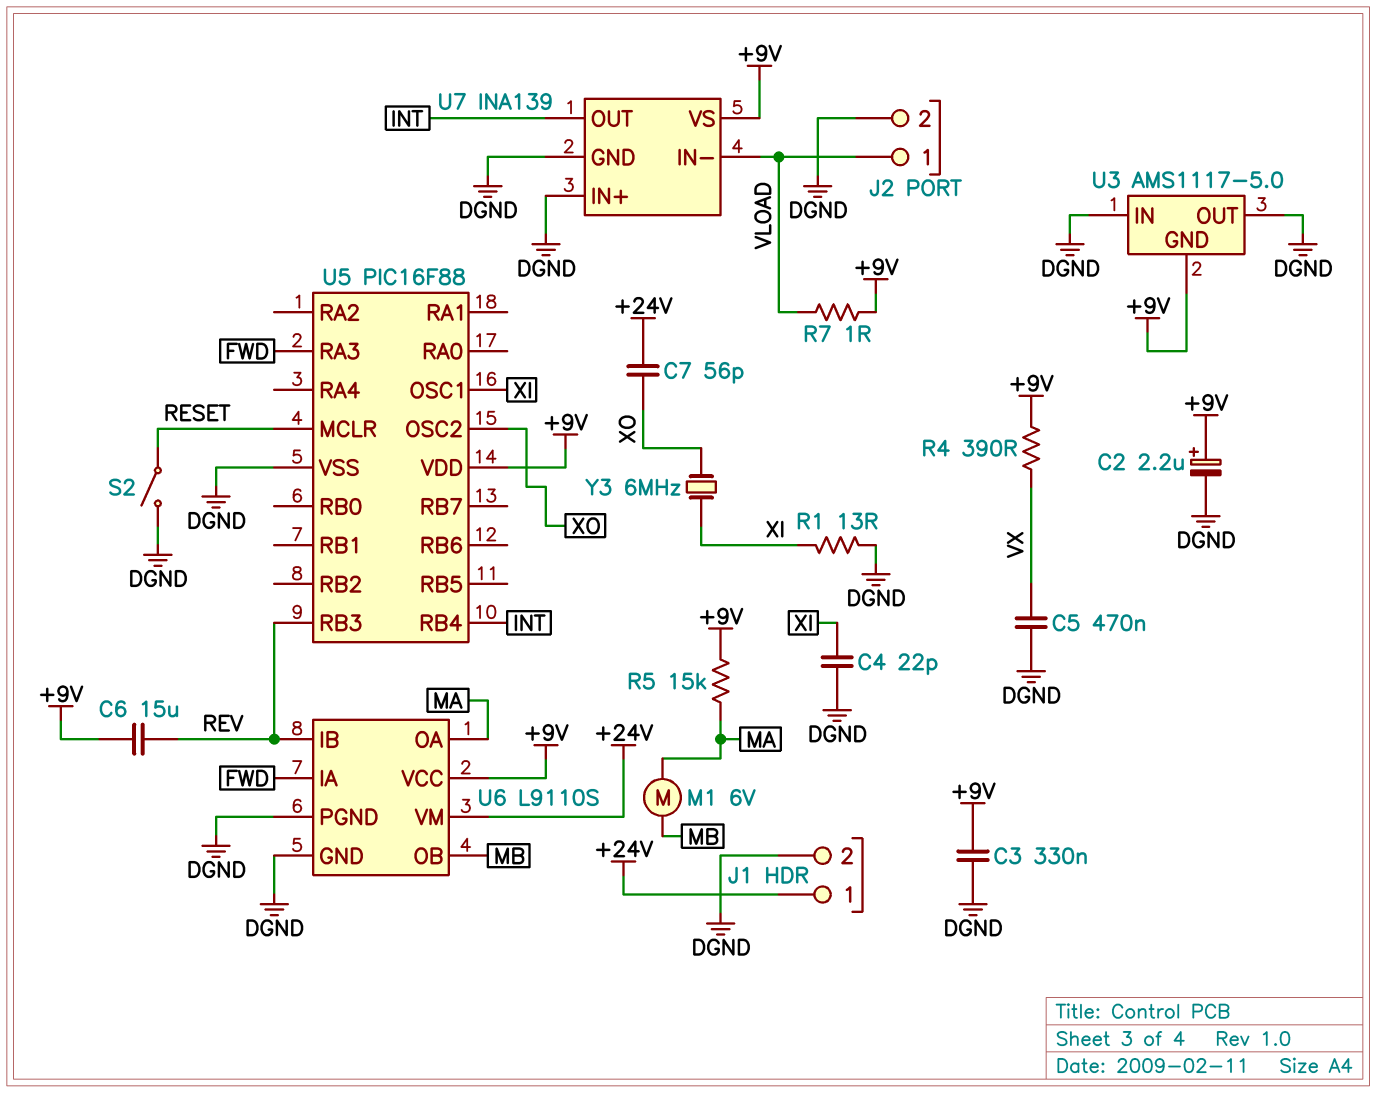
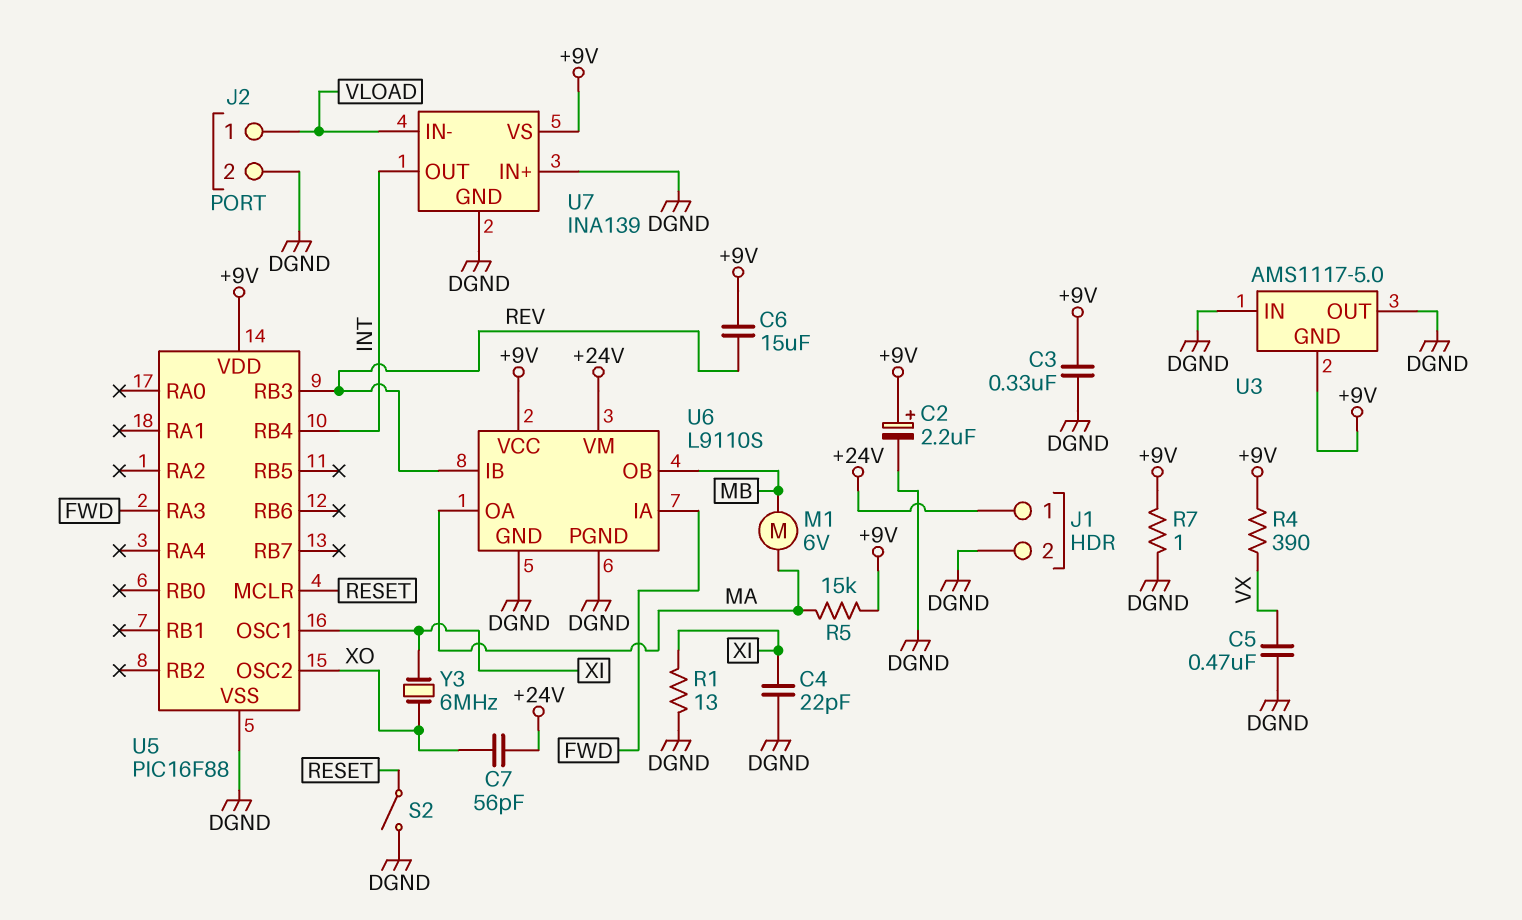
R7: 1 (+9V, VLOAD) -> 1 (+9V, DGND)

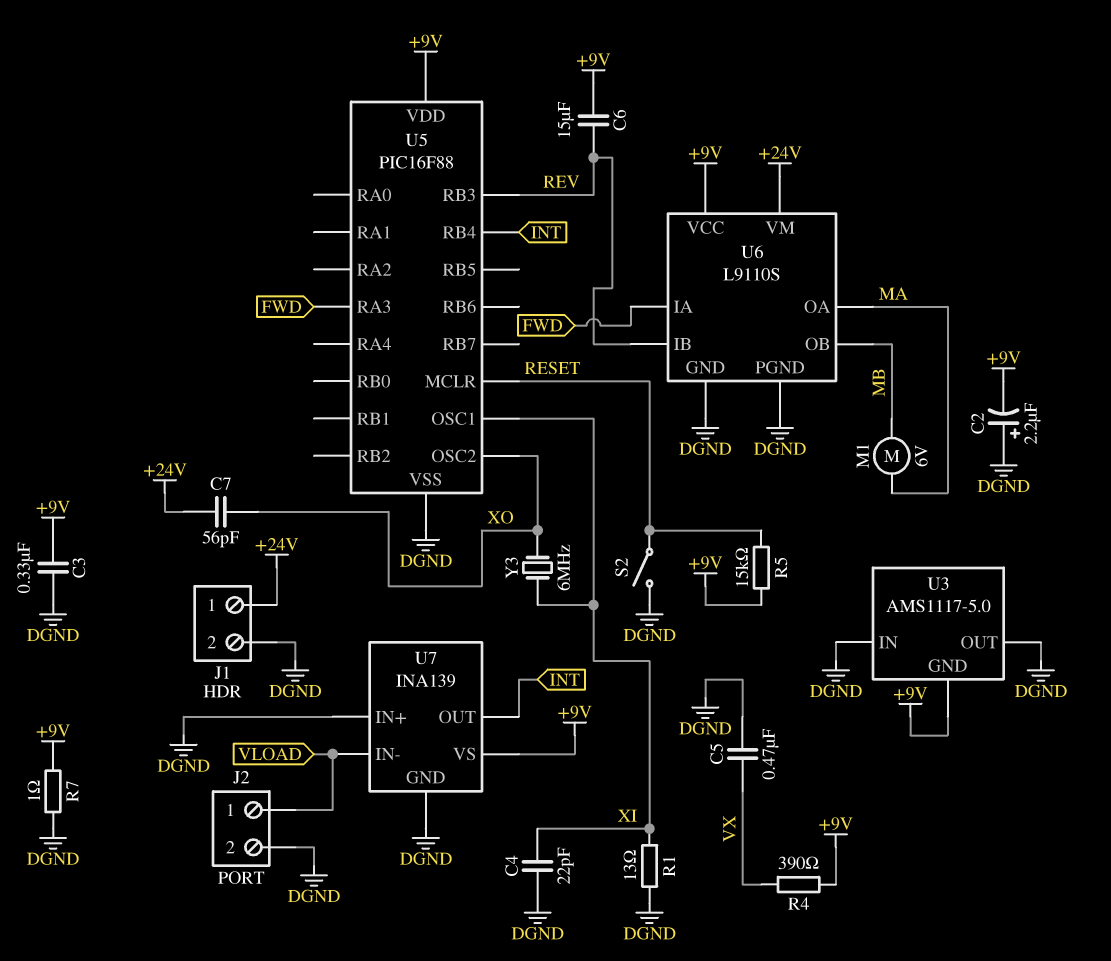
C2: 2.2uF (plus +9V, minus DGND) -> 2.2uF (plus DGND, minus +9V)
R5: 15k (+9V, MA) -> 15k (+9V, RESET)

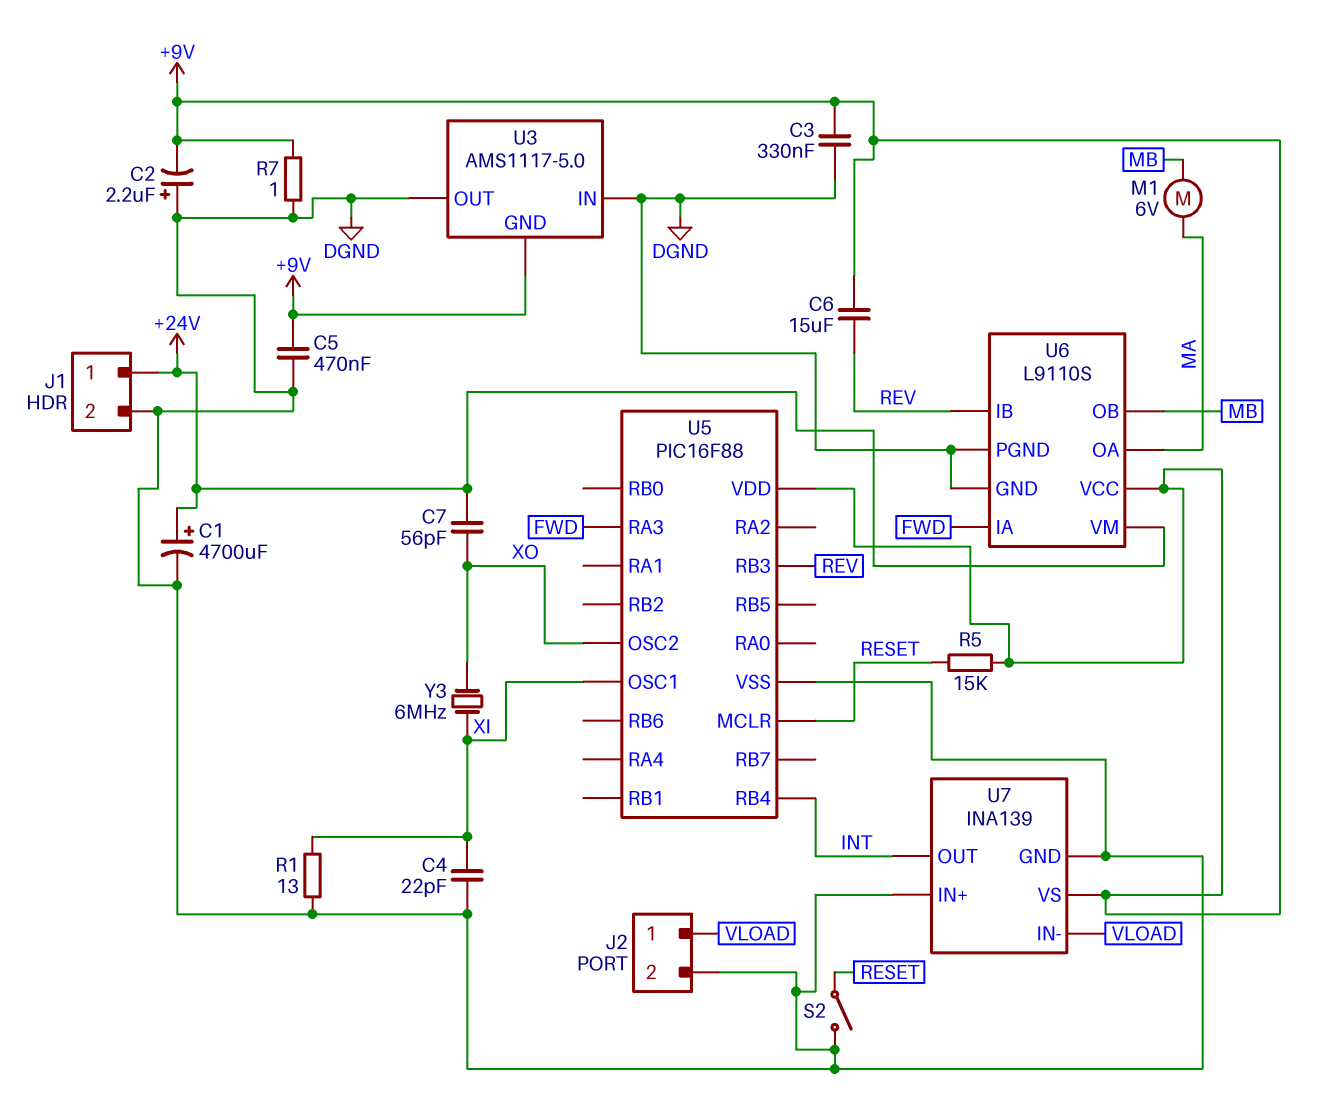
C1: none -> 4700uF (plus +24V, minus DGND)
C5: 470nF (DGND, VX) -> 470nF (+9V, DGND)
R4: 390 (+9V, VX) -> none

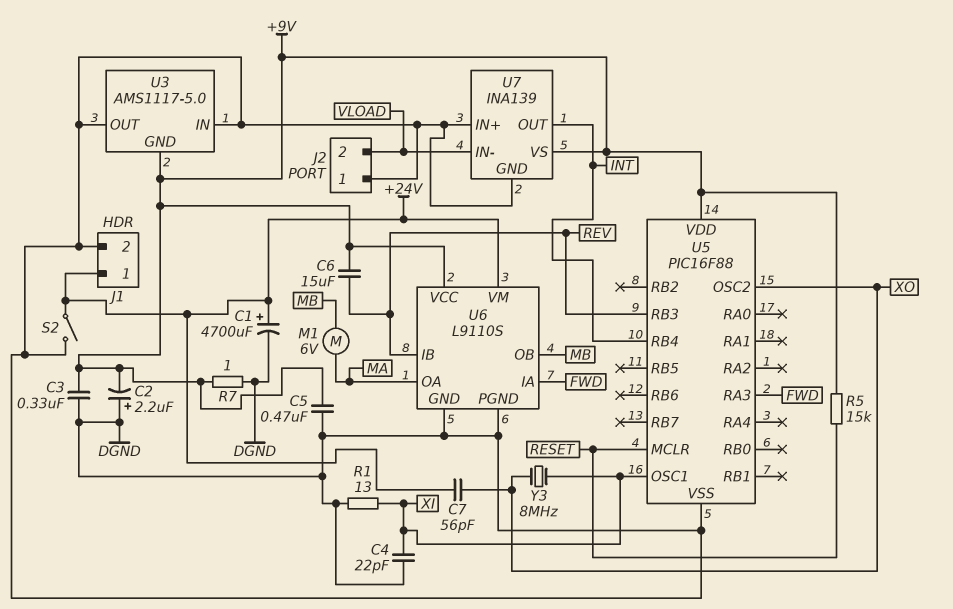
J2 pin 1: VLOAD -> DGND
J2 pin 2: DGND -> VLOAD
S2: switch (DGND, RESET) -> switch (+24V, DGND)
Y3: 6MHz (XI, XO) -> 8MHz (XI, XO)

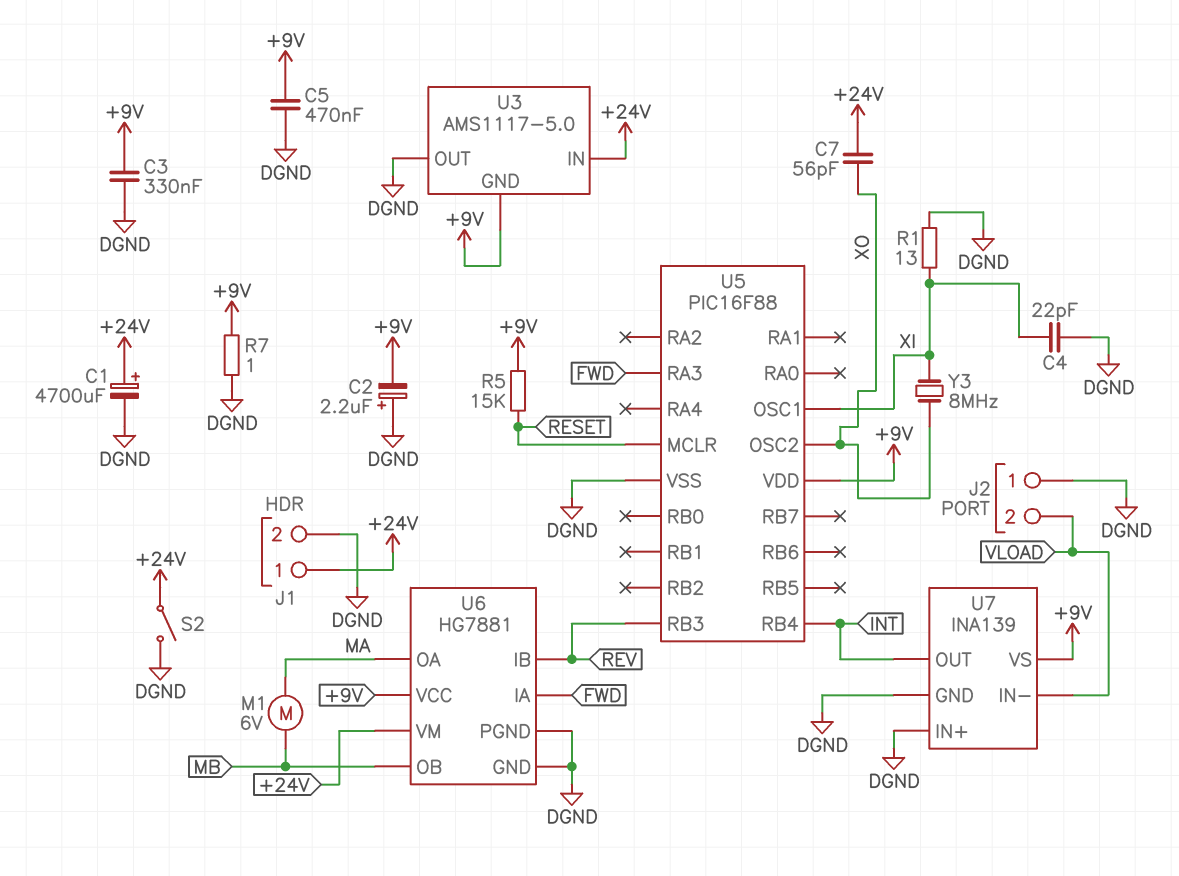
C6: 15uF (+9V, REV) -> none
U3 pin IN: DGND -> +24V
U6: L9110S -> HG7881

